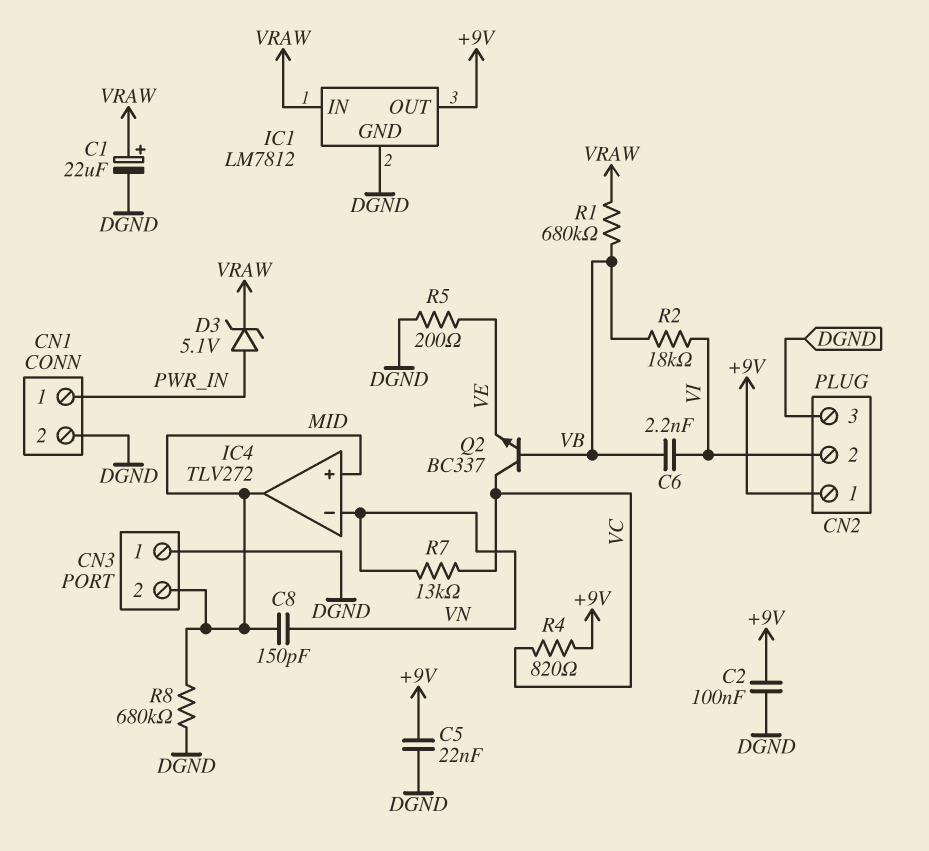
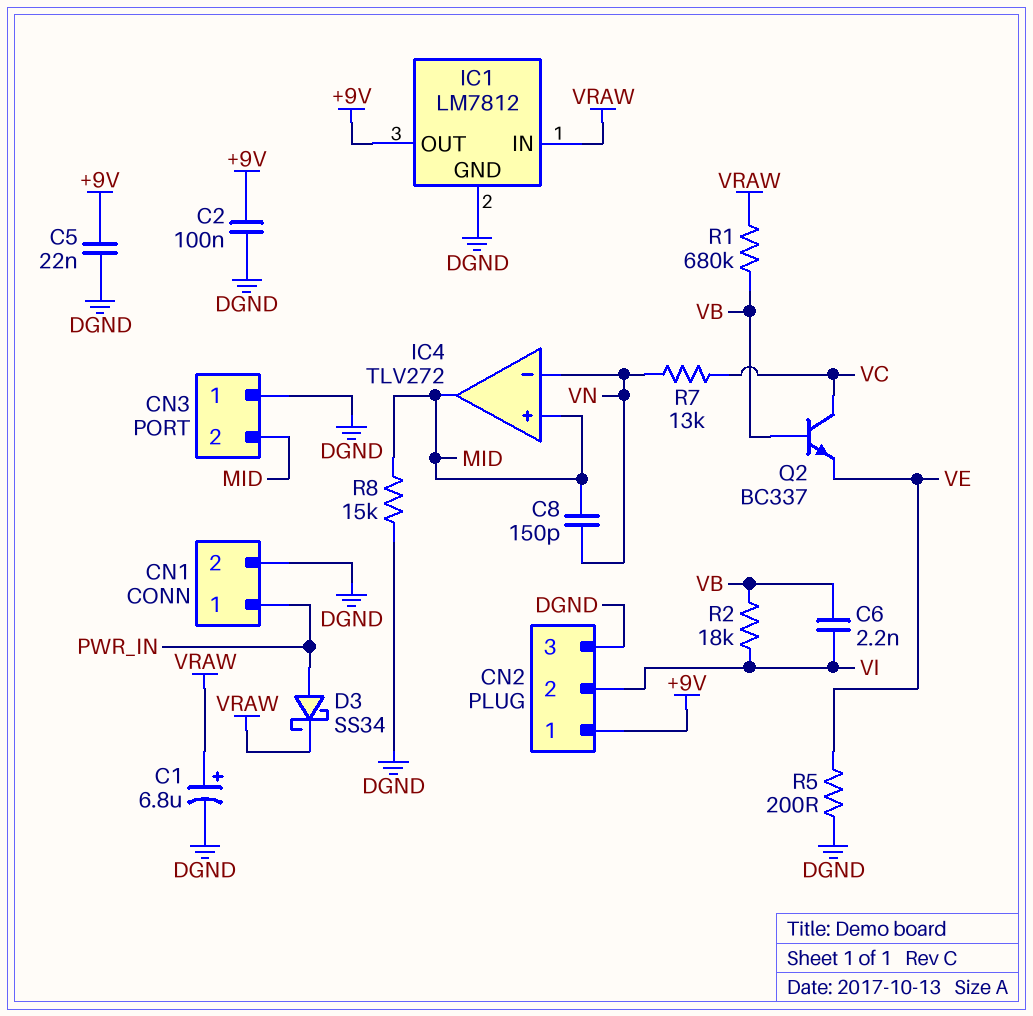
C1: 22uF (plus VRAW, minus DGND) -> 6.8uF (plus VRAW, minus DGND)
D3: zener 5.1V (A PWR_IN, K VRAW) -> schottky SS34 (A PWR_IN, K VRAW)
R4: 820 (+9V, VC) -> none
R8: 680k (DGND, MID) -> 15k (DGND, MID)

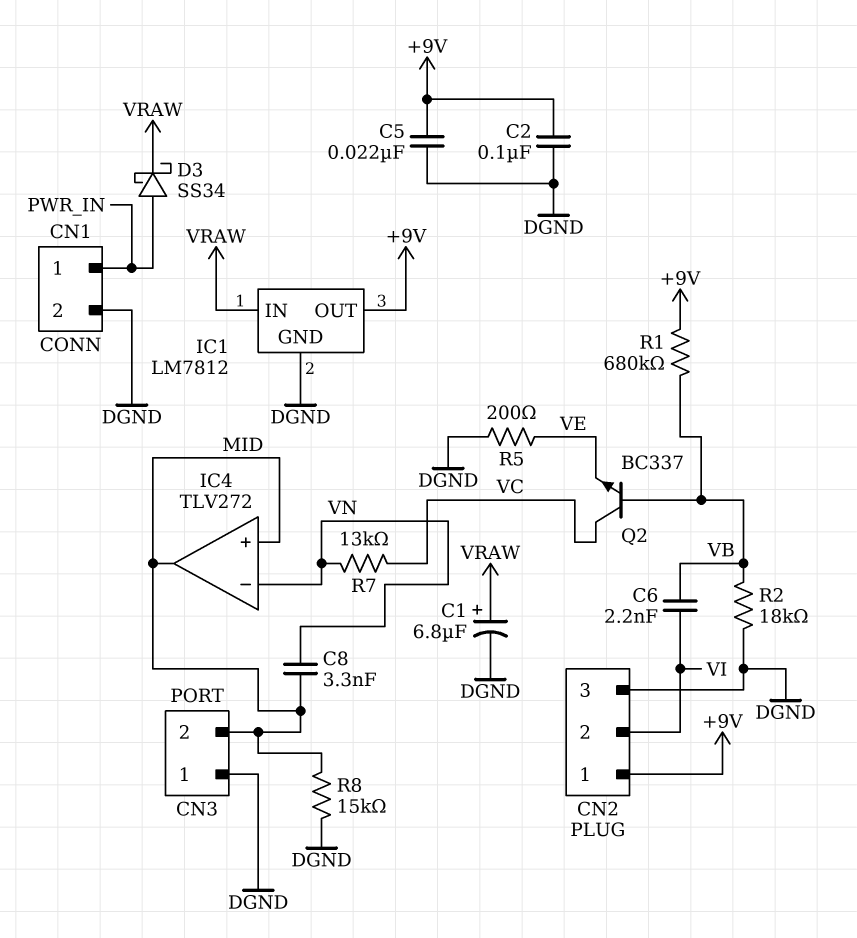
C8: 150pF (MID, VN) -> 3.3nF (MID, VN)
R1: 680k (VB, VRAW) -> 680k (+9V, VB)
R2: 18k (VB, VI) -> 18k (DGND, VB)

